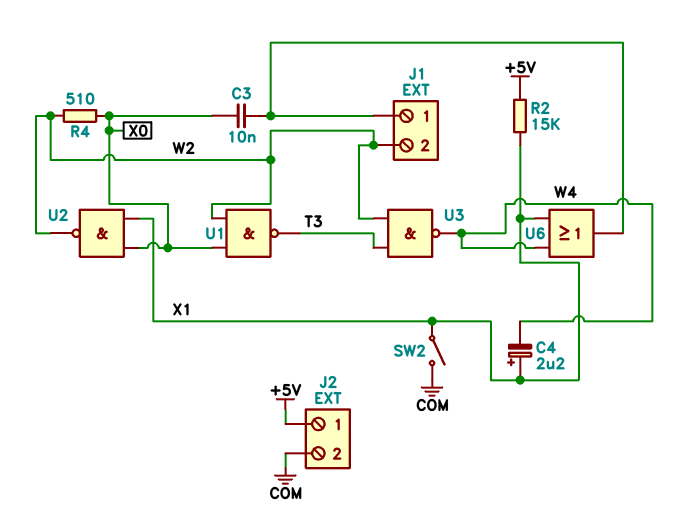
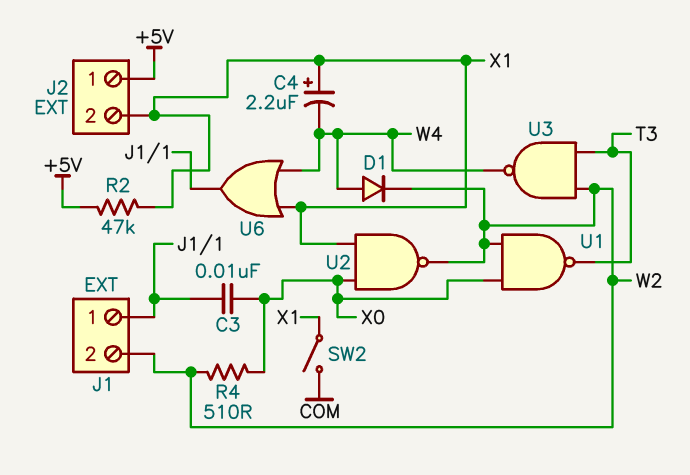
D1: none -> diode (A W4, K W2)
J2 pin 2: COM -> X1
R2: 15k (+5V, X1) -> 47k (+5V, X1)

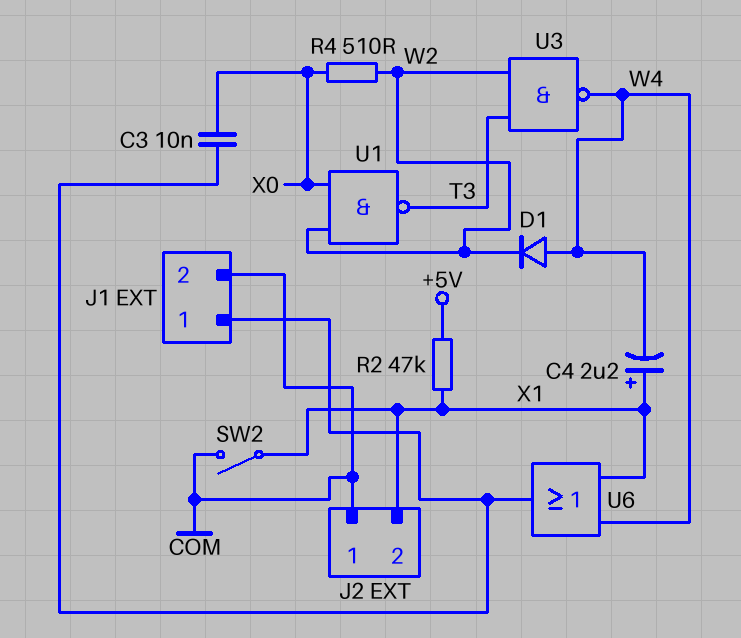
J1 pin 2: W2 -> COM
J2 pin 1: +5V -> COM
U2: NAND (in X0, in X1, out W2) -> none

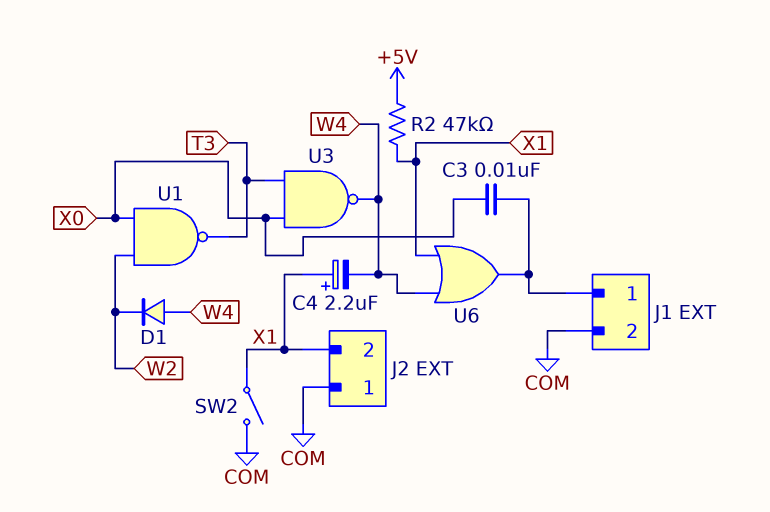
R4: 510 (W2, X0) -> none
U3: NAND (in T3, in W2, out W4) -> NAND (in T3, in X0, out W4)

